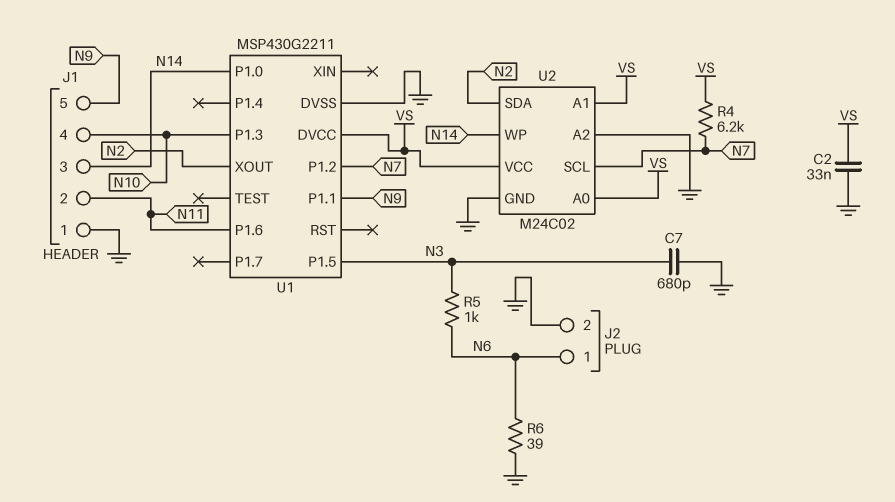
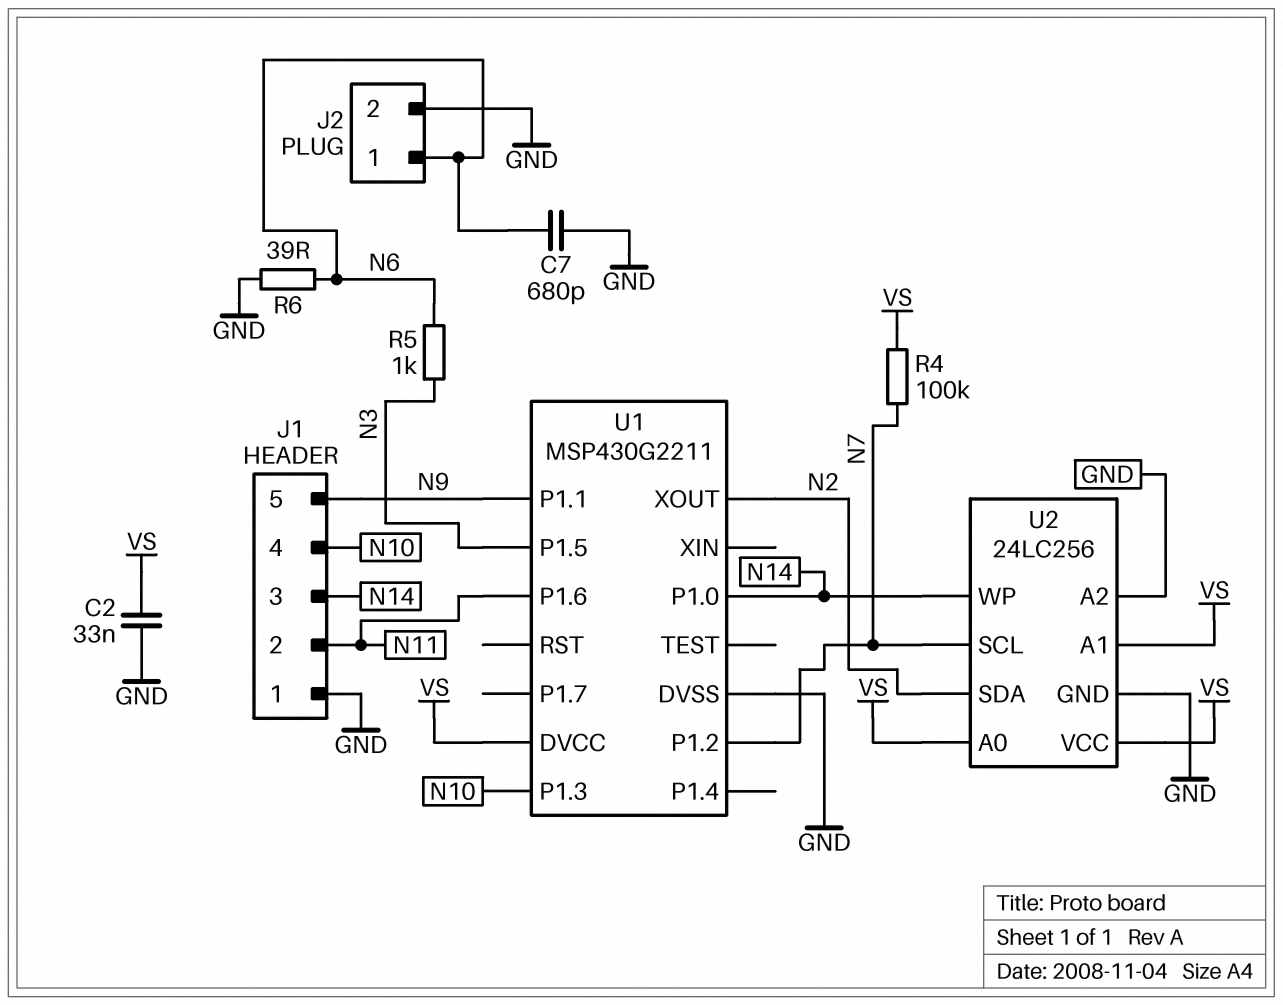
C7: 680pF (GND, N3) -> 680pF (GND, N6)
R4: 6.2k (N7, VS) -> 100k (N7, VS)
U2: M24C02 -> 24LC256

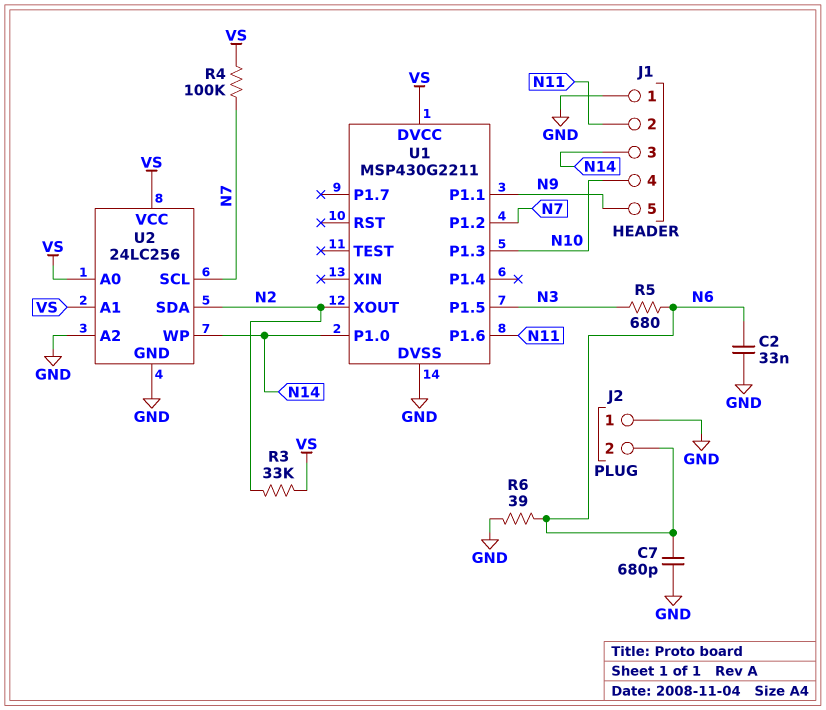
C2: 33nF (GND, VS) -> 33nF (GND, N6)
J2 pin 1: N6 -> GND
J2 pin 2: GND -> N6
R3: none -> 33k (N2, VS)
R5: 1k (N3, N6) -> 680 (N3, N6)

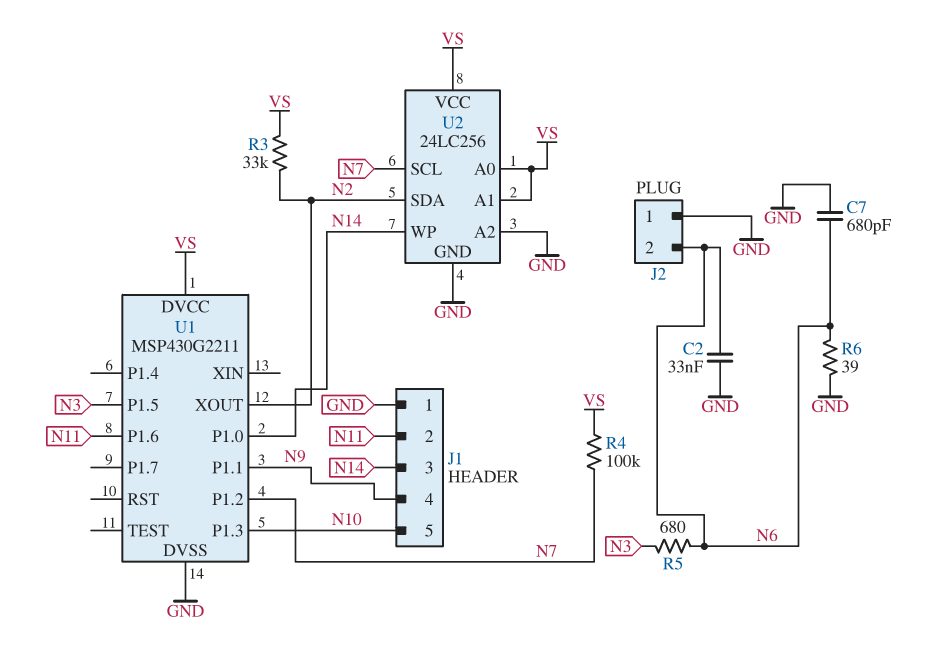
J1 pin 4: N10 -> N9
J1 pin 5: N9 -> N10

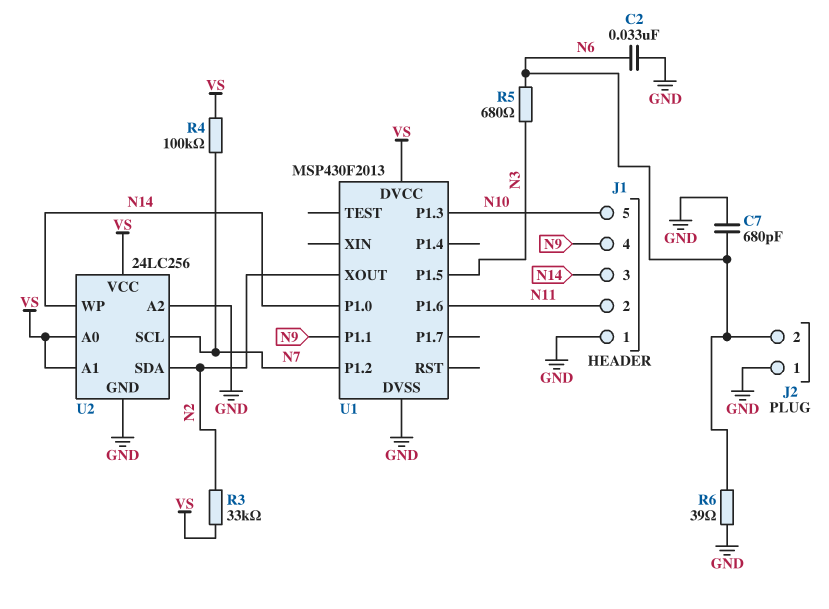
U1: MSP430G2211 -> MSP430F2013

